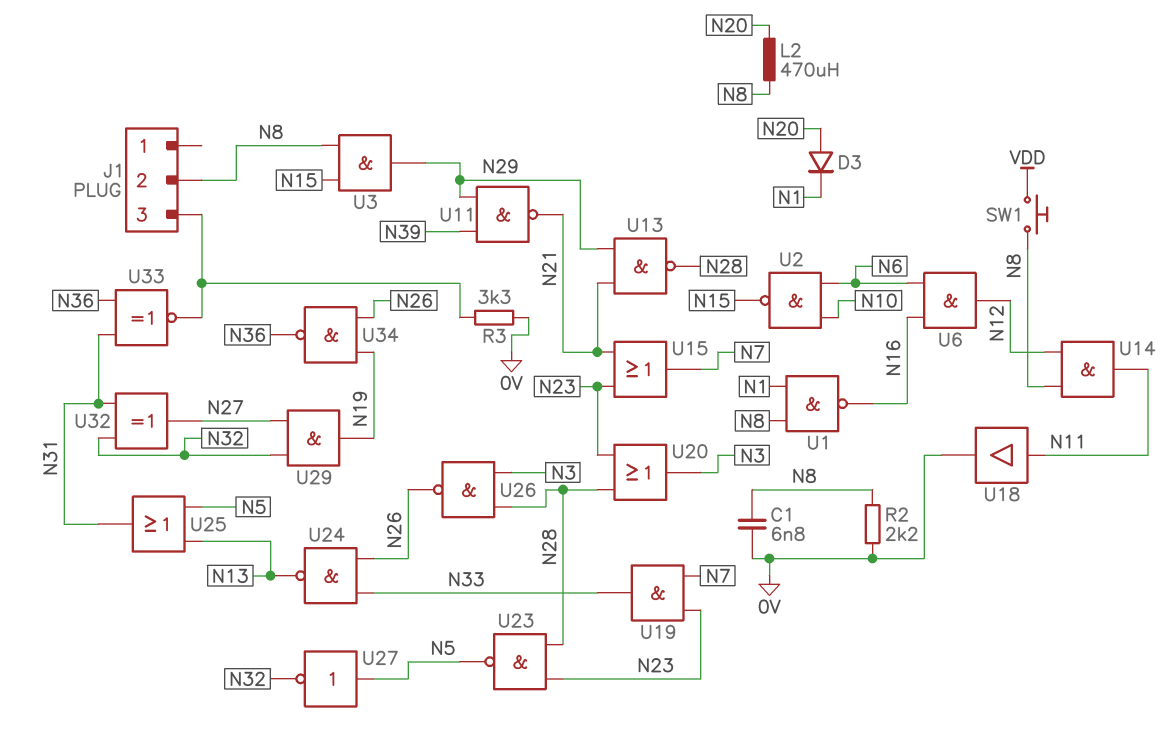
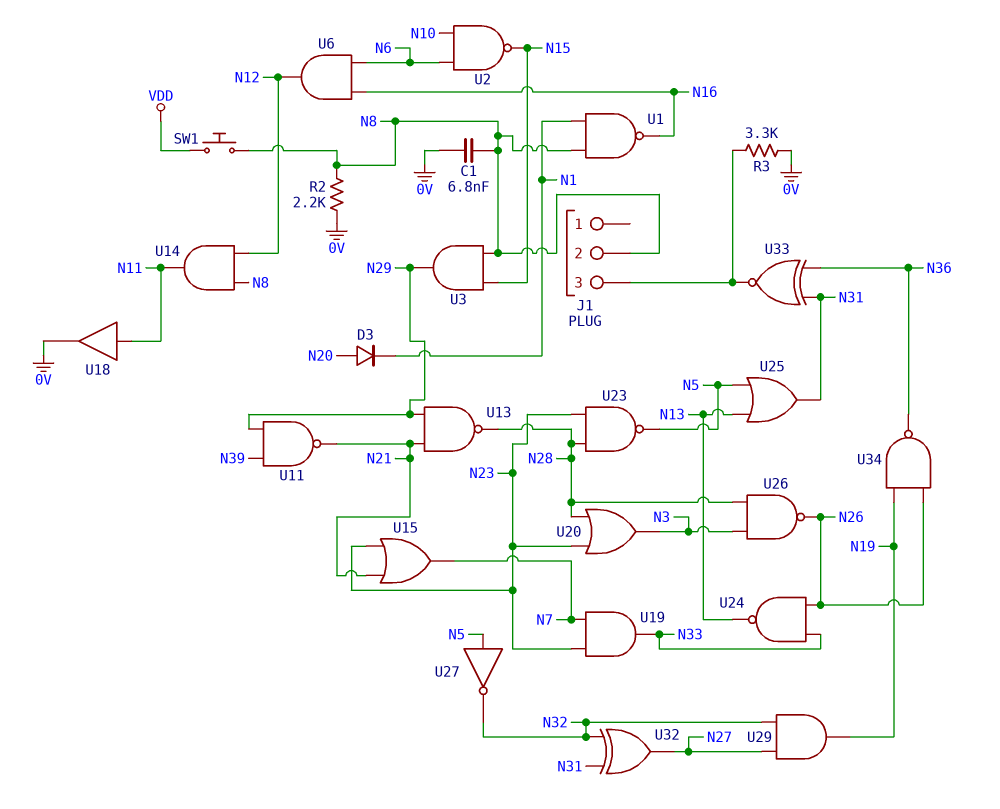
L2: 470uH (N8, N20) -> none

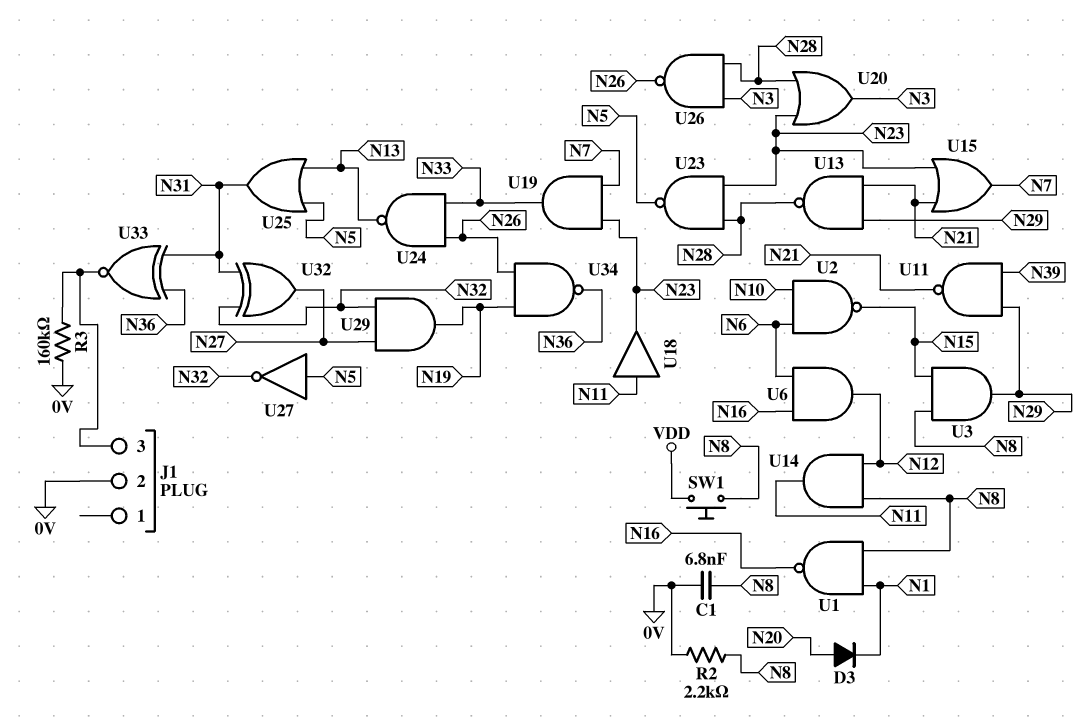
J1 pin 2: N8 -> 0V
R3: 3.3k (0V, J1/3) -> 160k (0V, J1/3)
U18: buffer (in N11, out 0V) -> buffer (in N11, out N23)

